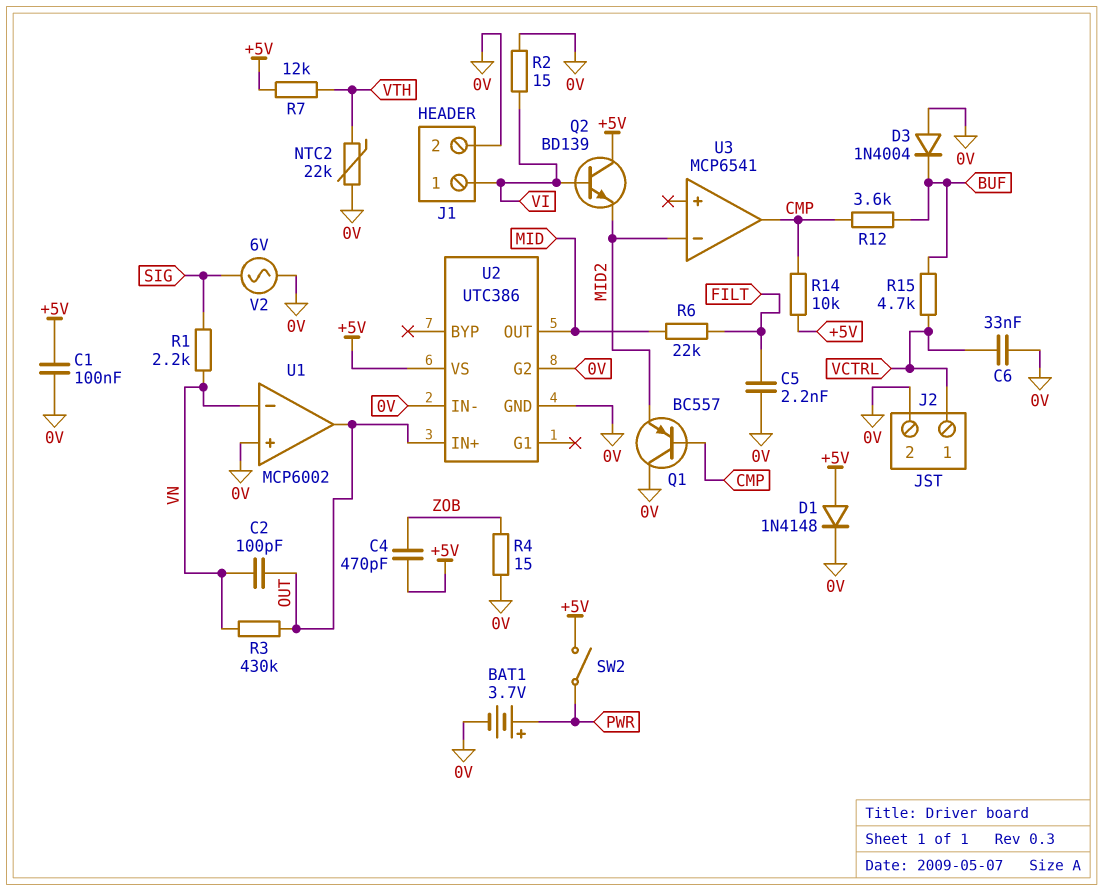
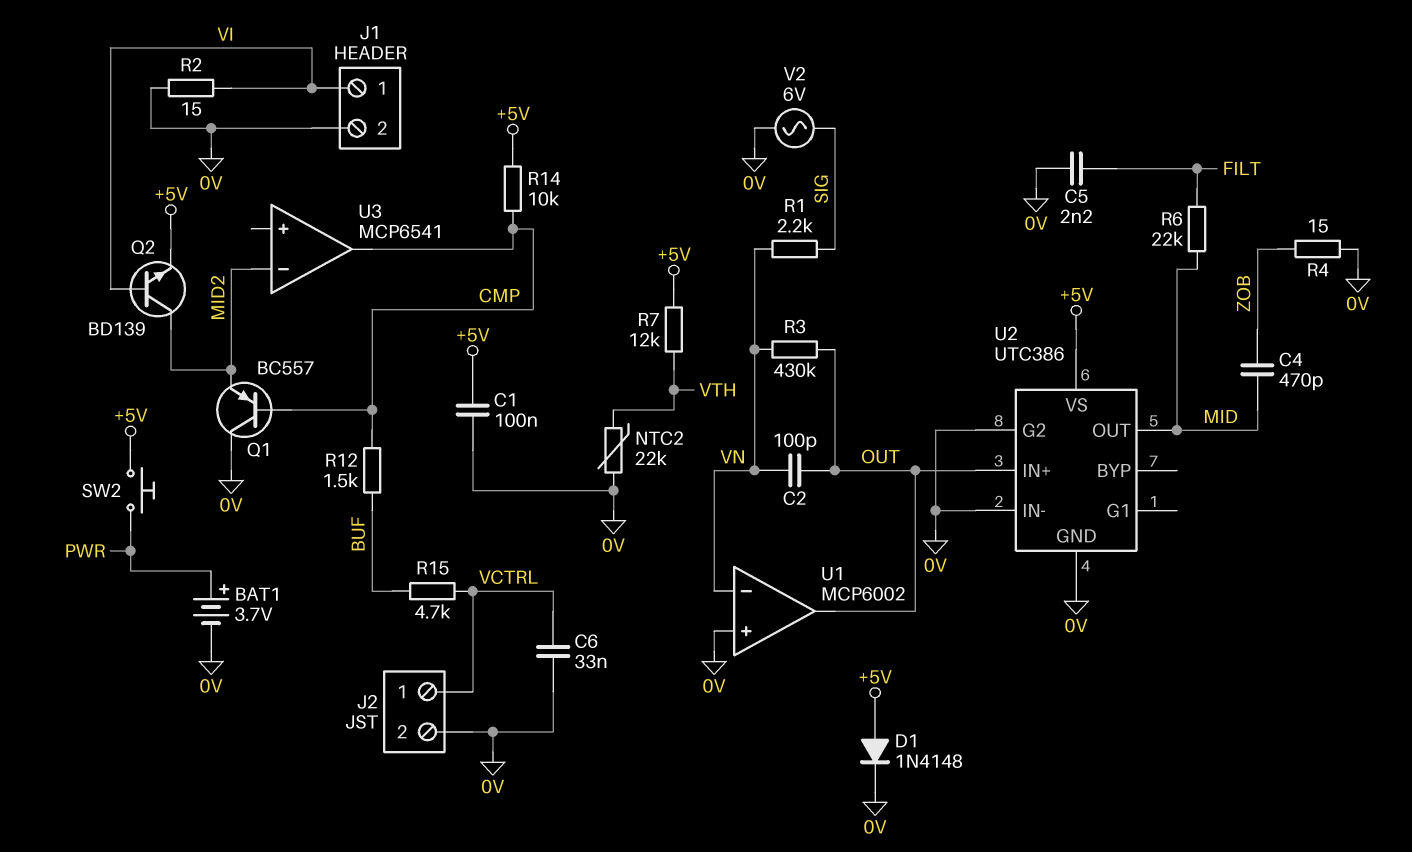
C4: 470pF (+5V, ZOB) -> 470pF (MID, ZOB)
D3: diode 1N4004 (A 0V, K BUF) -> none
Q2: NPN BD139 (B VI, C +5V, E MID2) -> NPN BD139 (B VI, C MID2, E +5V)
R12: 3.6k (BUF, CMP) -> 1.5k (BUF, CMP)
SW2: switch (+5V, PWR) -> button (+5V, PWR)

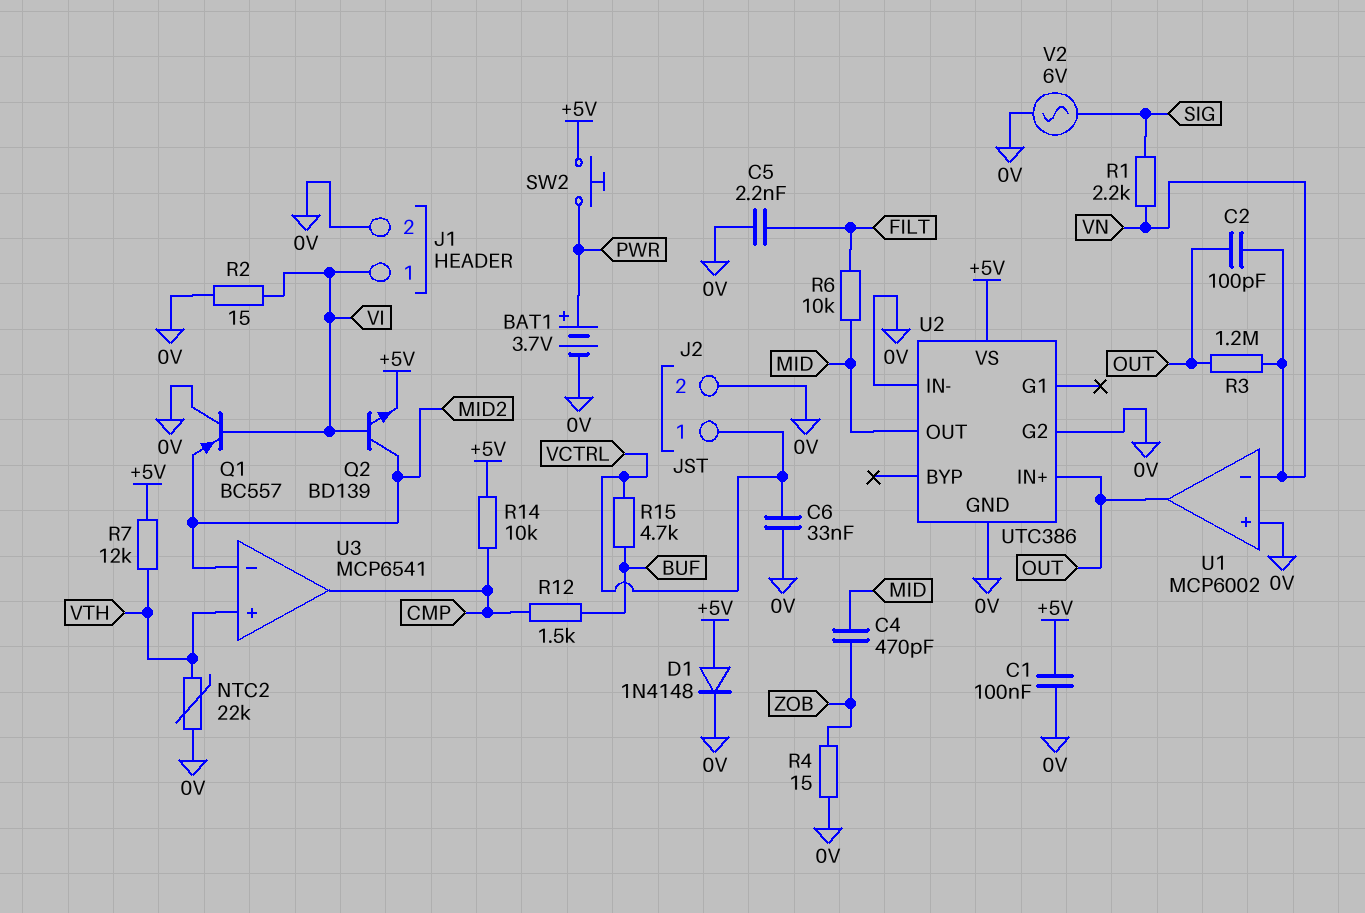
Q1: PNP BC557 (B CMP, C 0V, E MID2) -> PNP BC557 (B VI, C 0V, E MID2)
R3: 430k (OUT, VN) -> 1.2M (OUT, VN)
R6: 22k (FILT, MID) -> 10k (FILT, MID)
U3 pin in+: none -> VTH

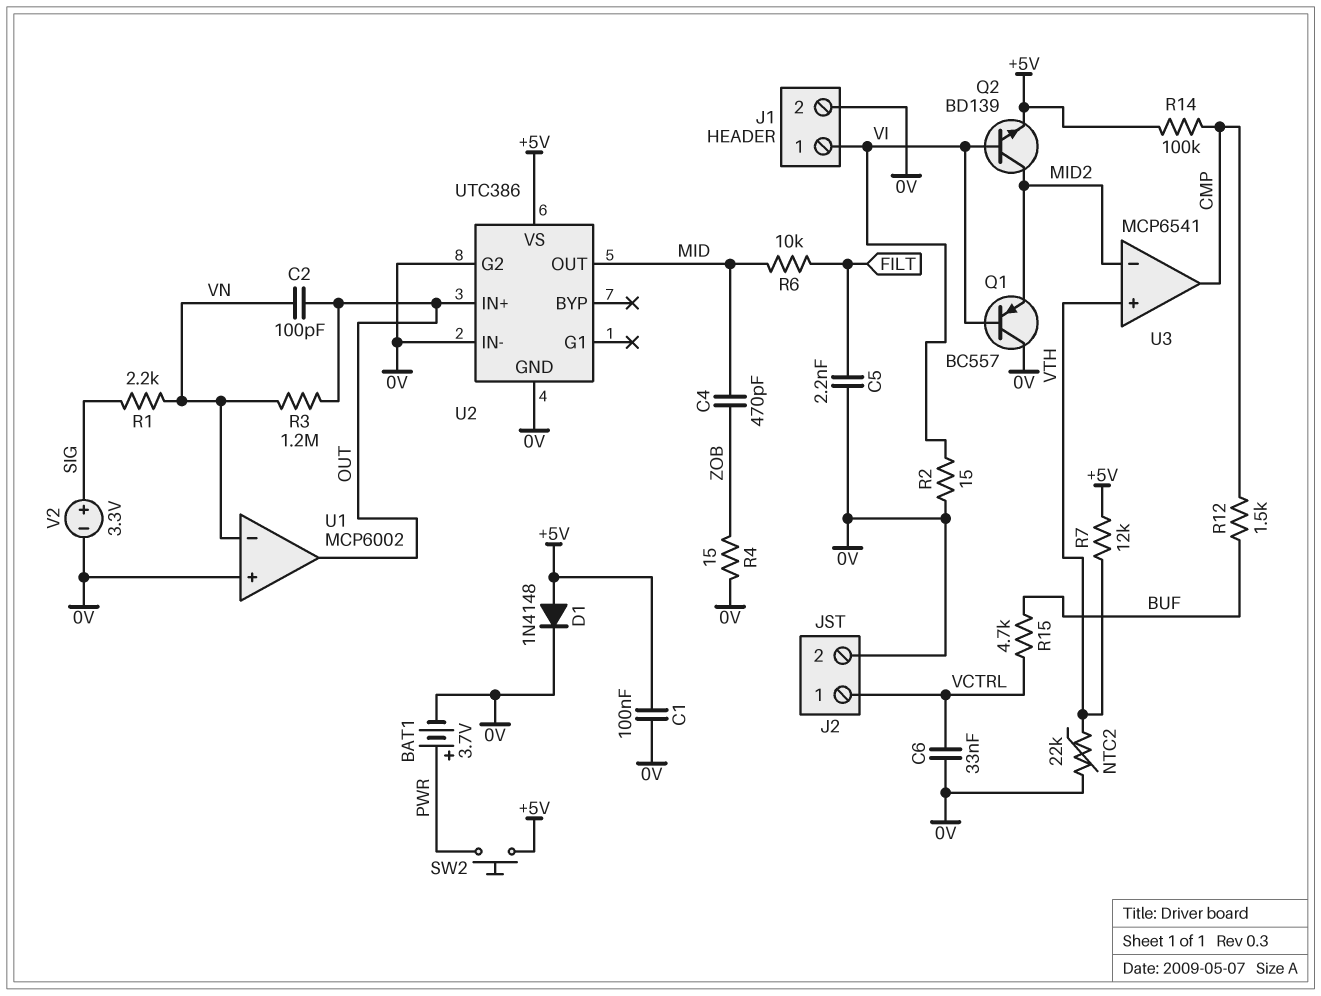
R14: 10k (+5V, CMP) -> 100k (+5V, CMP)
V2: AC 6V (0V, SIG) -> 3.3V (plus SIG, minus 0V)

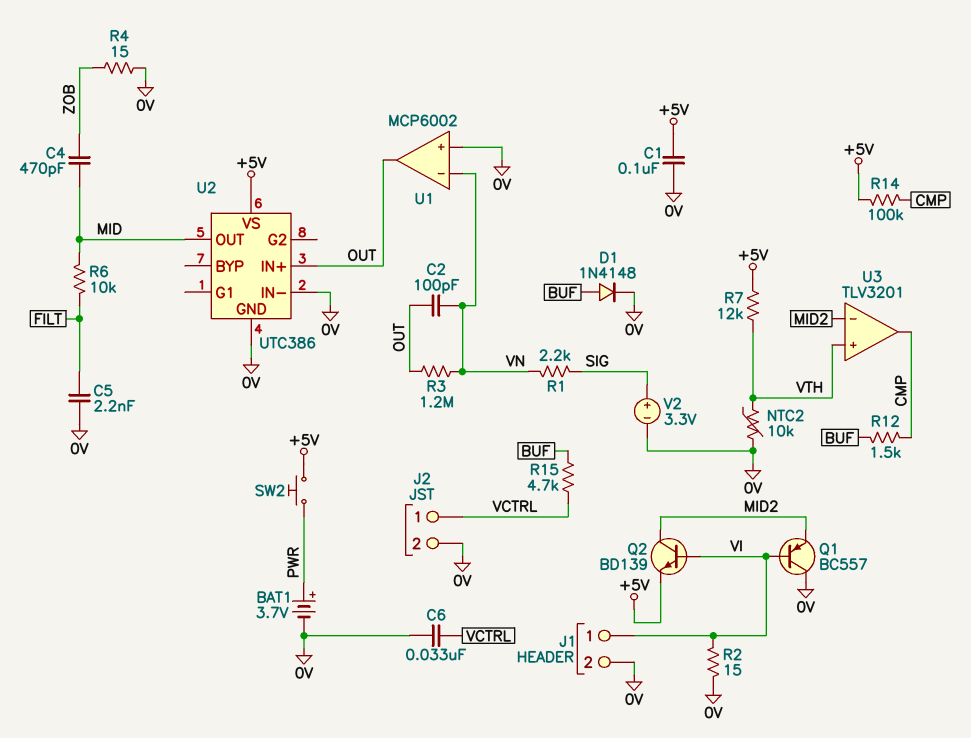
D1: diode 1N4148 (A +5V, K 0V) -> diode 1N4148 (A BUF, K 0V)
NTC2: 22k (0V, VTH) -> 10k (0V, VTH)
U2 pin G2: 0V -> none
U3: MCP6541 -> TLV3201

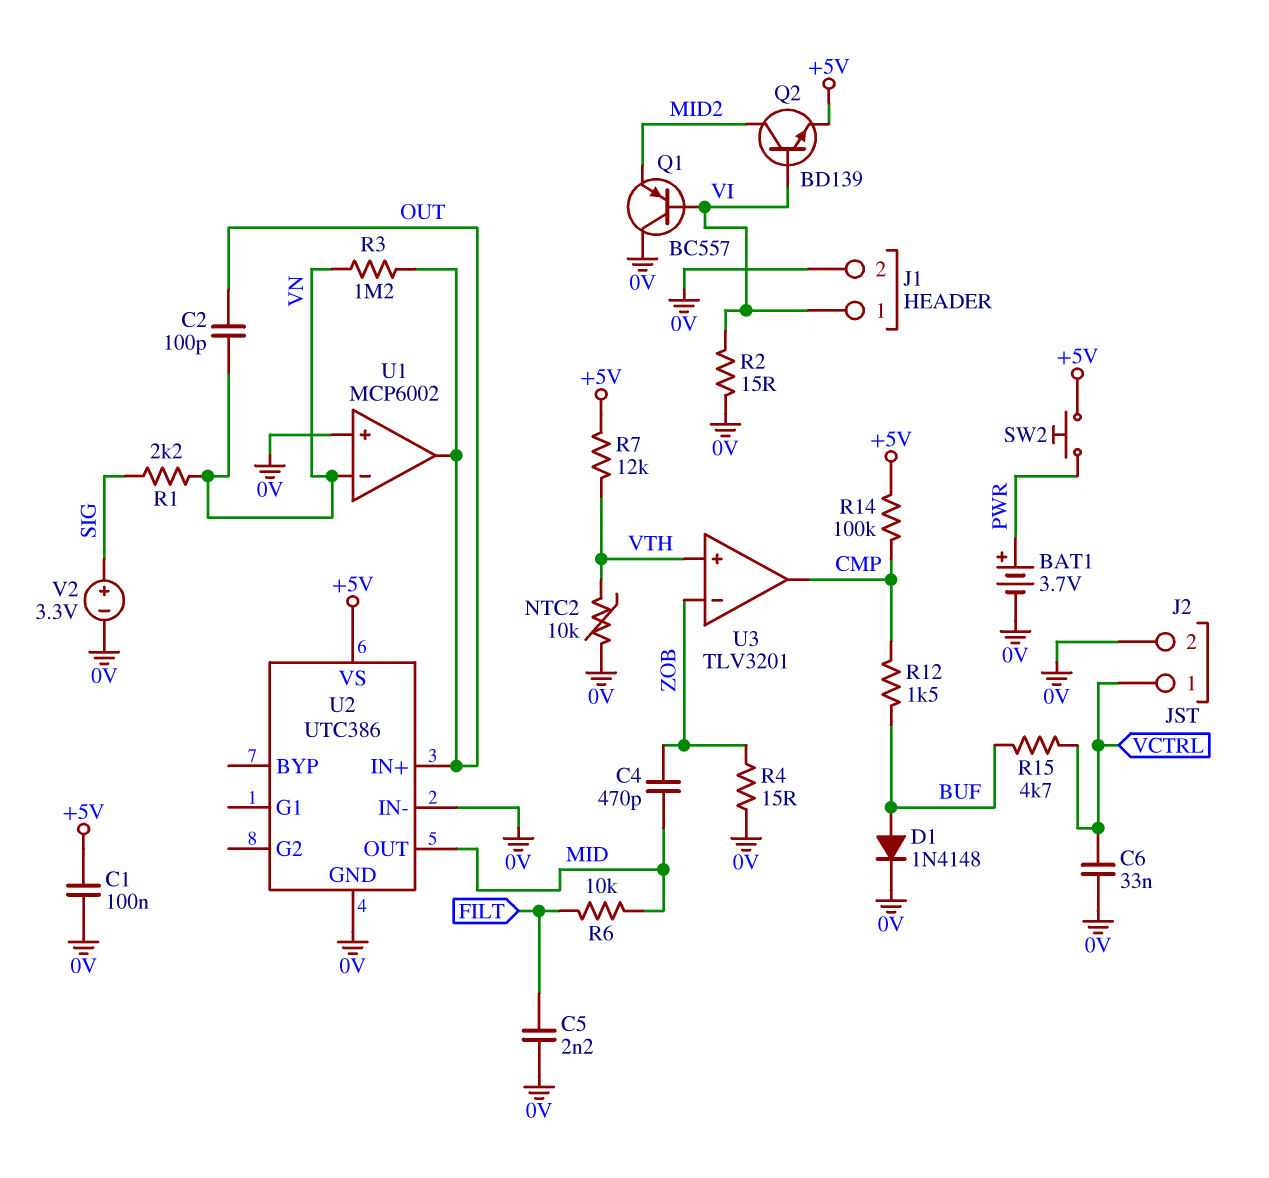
U3 pin in-: MID2 -> ZOB

